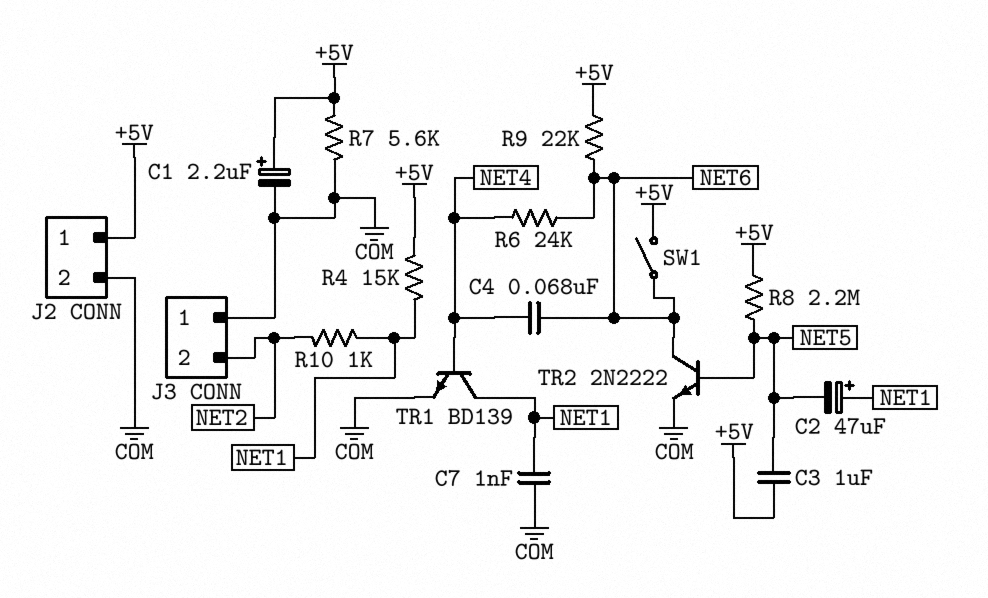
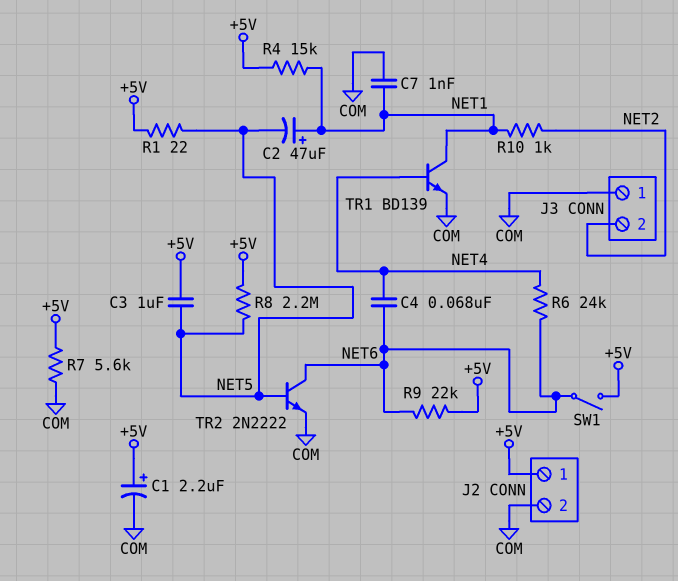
R1: none -> 22 (+5V, NET5)

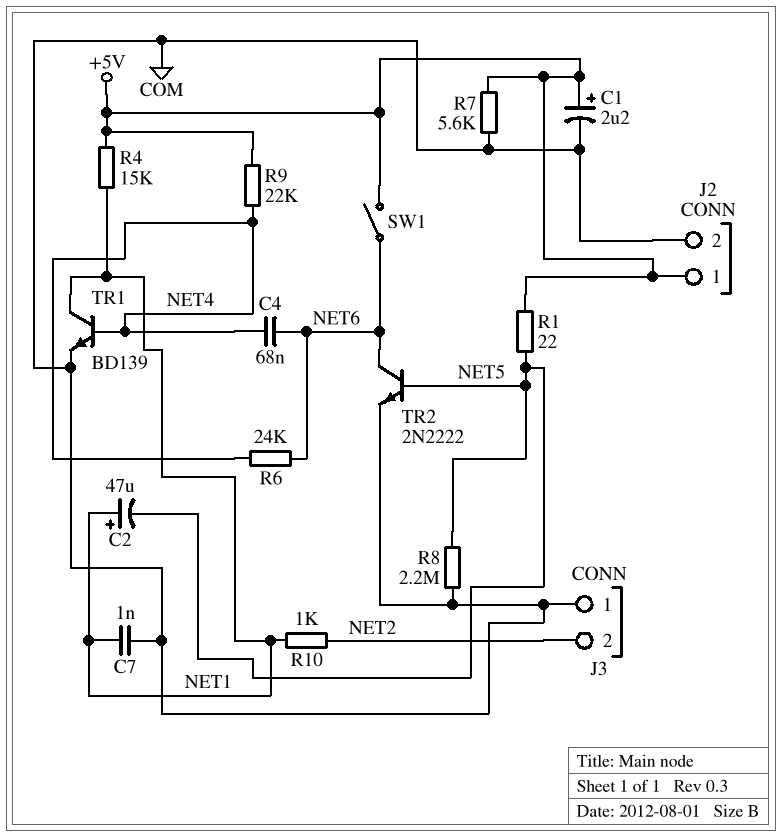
C3: 1uF (+5V, NET5) -> none
R8: 2.2M (+5V, NET5) -> 2.2M (COM, NET5)
R9: 22k (+5V, NET6) -> 22k (+5V, NET4)

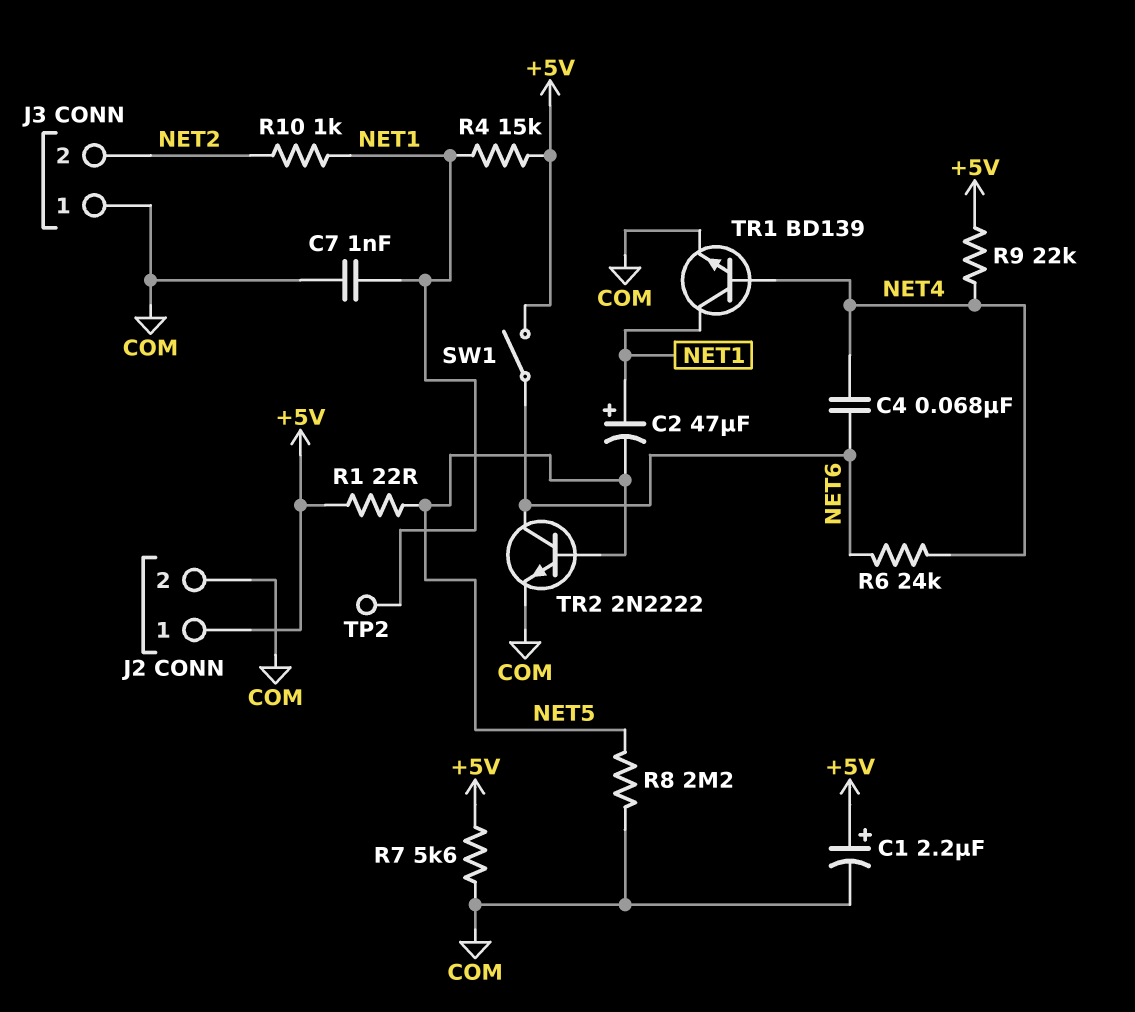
TP2: none -> test point (NET1)

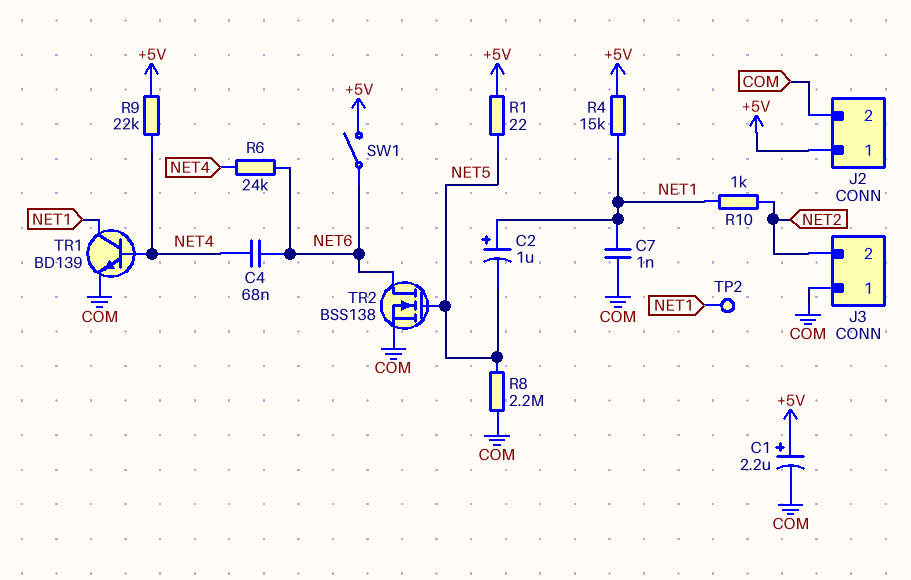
C2: 47uF (plus NET1, minus NET5) -> 1uF (plus NET1, minus NET5)
R7: 5.6k (+5V, COM) -> none
TR2: NPN 2N2222 (B NET5, C NET6, E COM) -> NMOS BSS138 (G NET5, D NET6, S COM)

